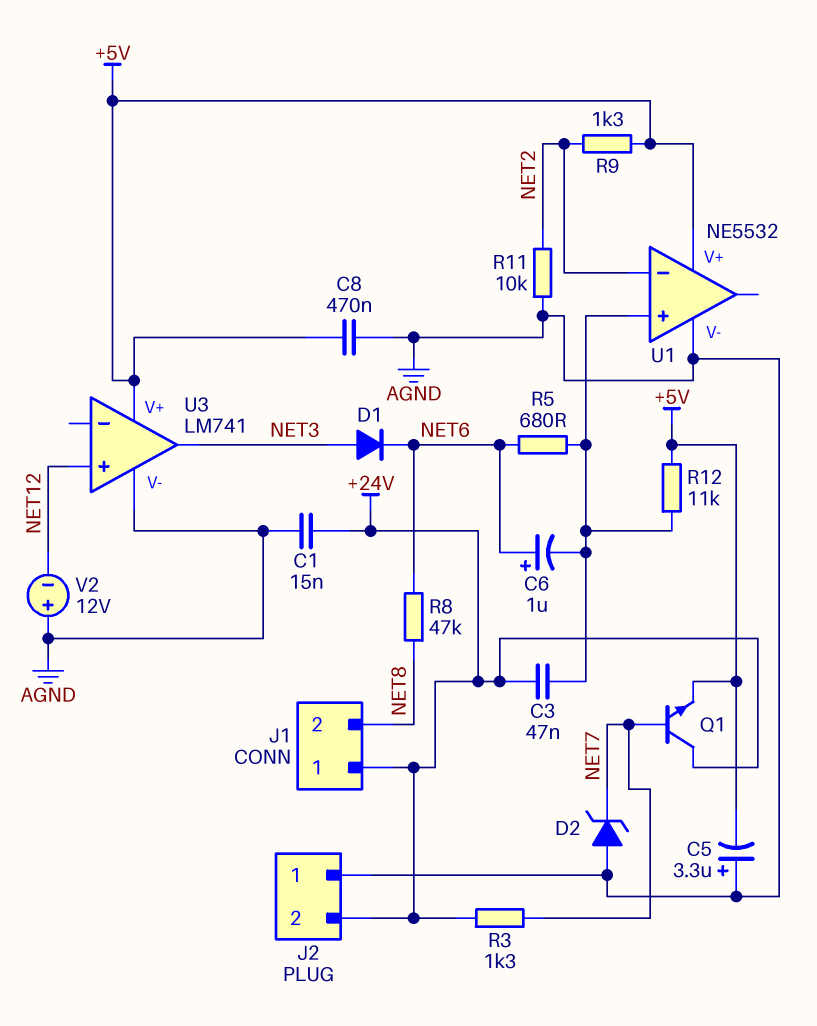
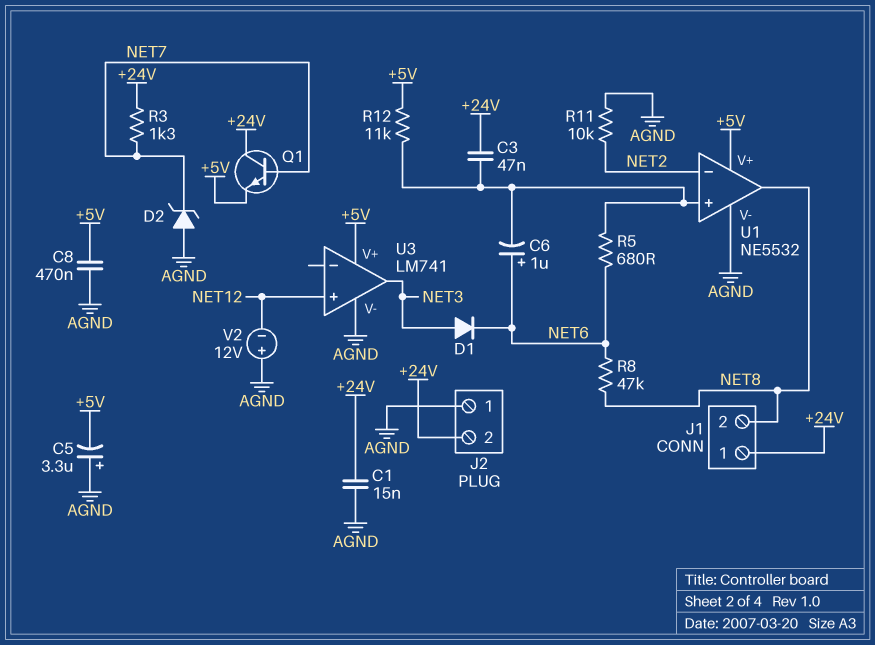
R9: 1.3k (+5V, NET2) -> none
U1 pin out: none -> NET8

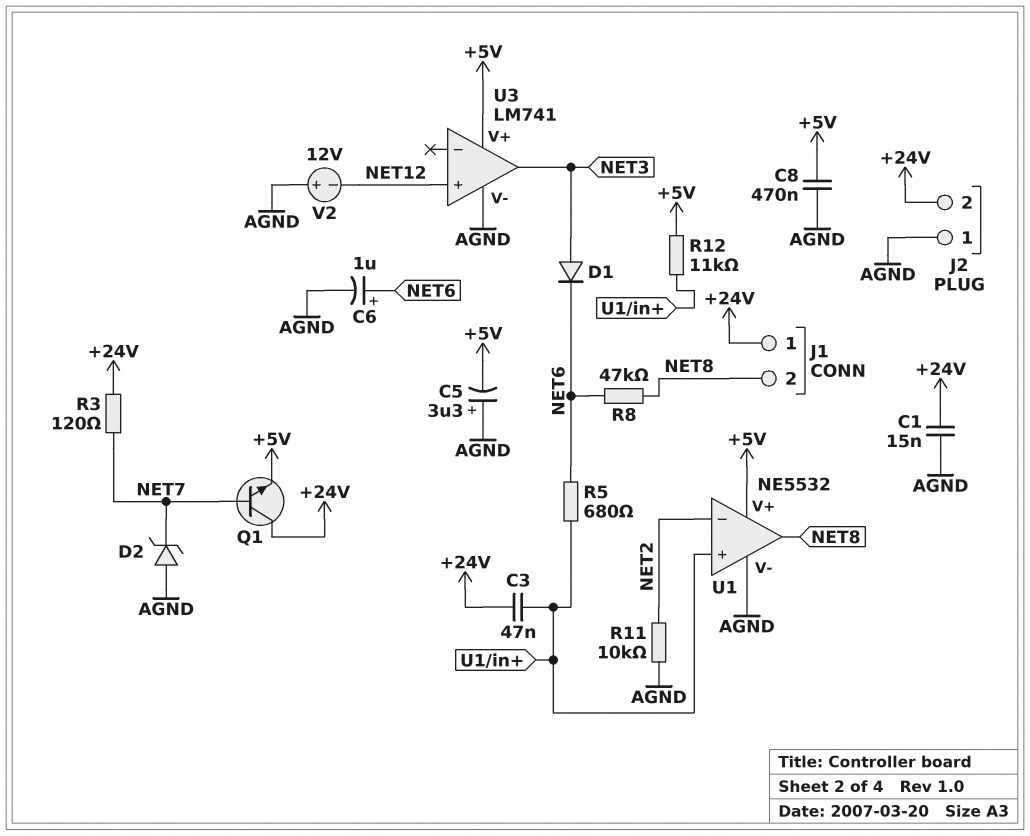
C6: 1uF (plus NET6, minus U1/in+) -> 1uF (plus NET6, minus AGND)
R3: 1.3k (+24V, NET7) -> 120 (+24V, NET7)

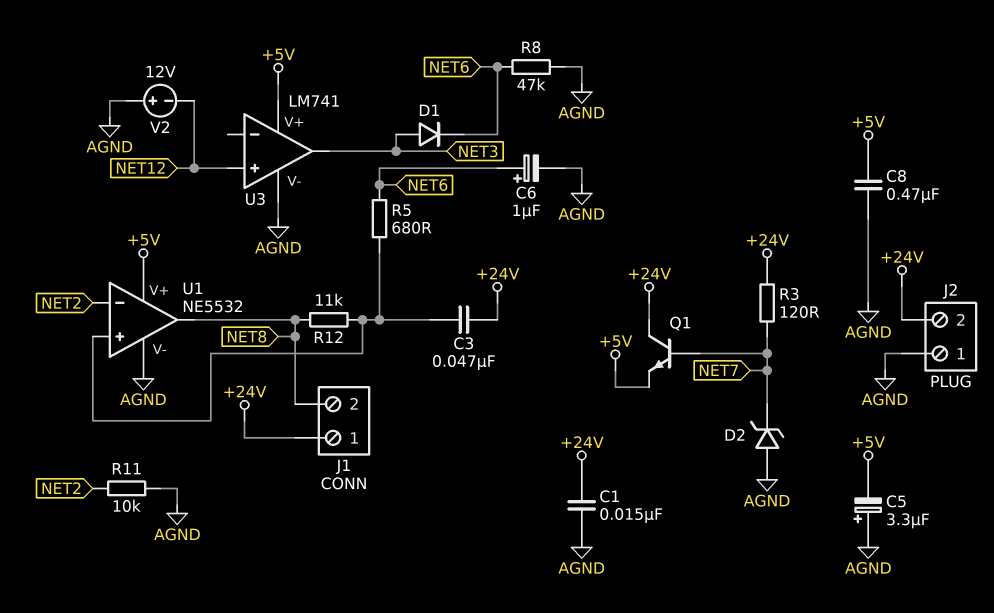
R8: 47k (NET6, NET8) -> 47k (AGND, NET6)
R12: 11k (+5V, U1/in+) -> 11k (NET8, U1/in+)

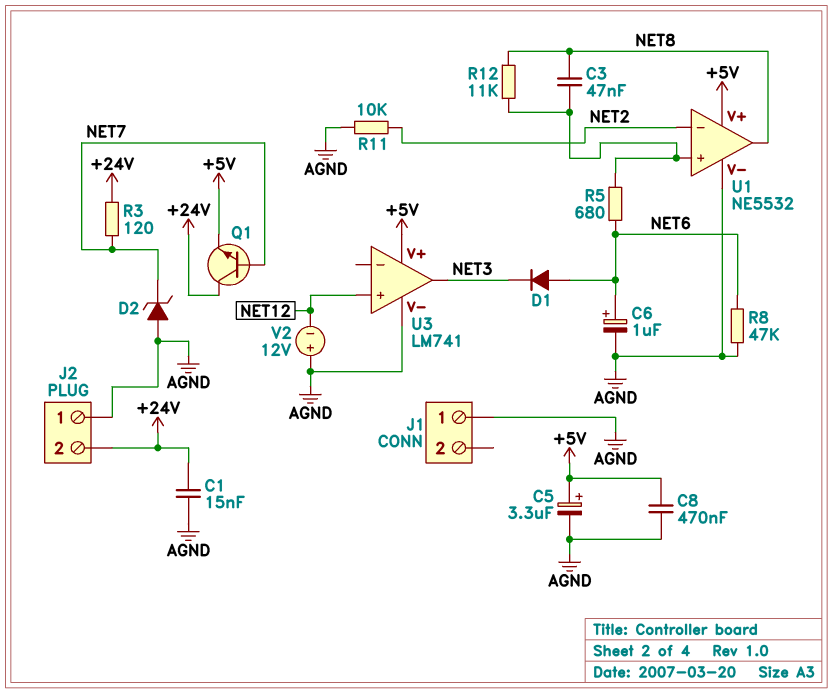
C3: 47nF (+24V, U1/in+) -> 47nF (NET8, U1/in+)
C5: 3.3uF (plus AGND, minus +5V) -> 3.3uF (plus +5V, minus AGND)
D1: diode (A NET3, K NET6) -> diode (A NET6, K NET3)
J1 pin 1: +24V -> AGND
J1 pin 2: NET8 -> none

